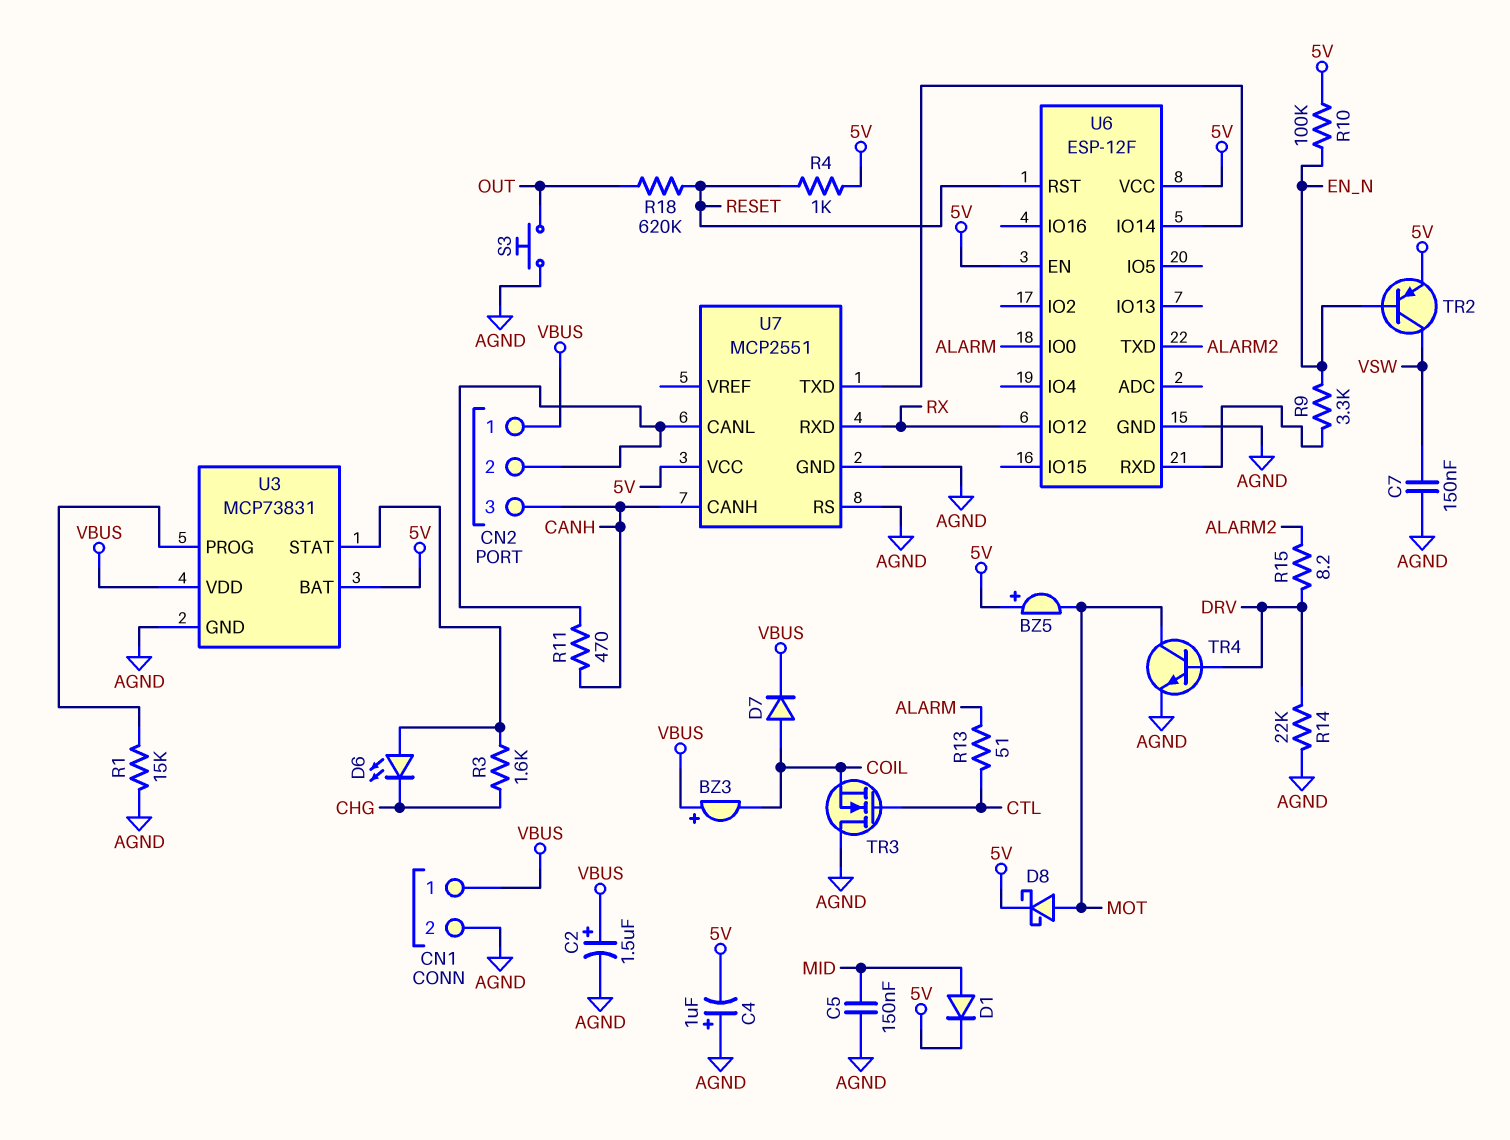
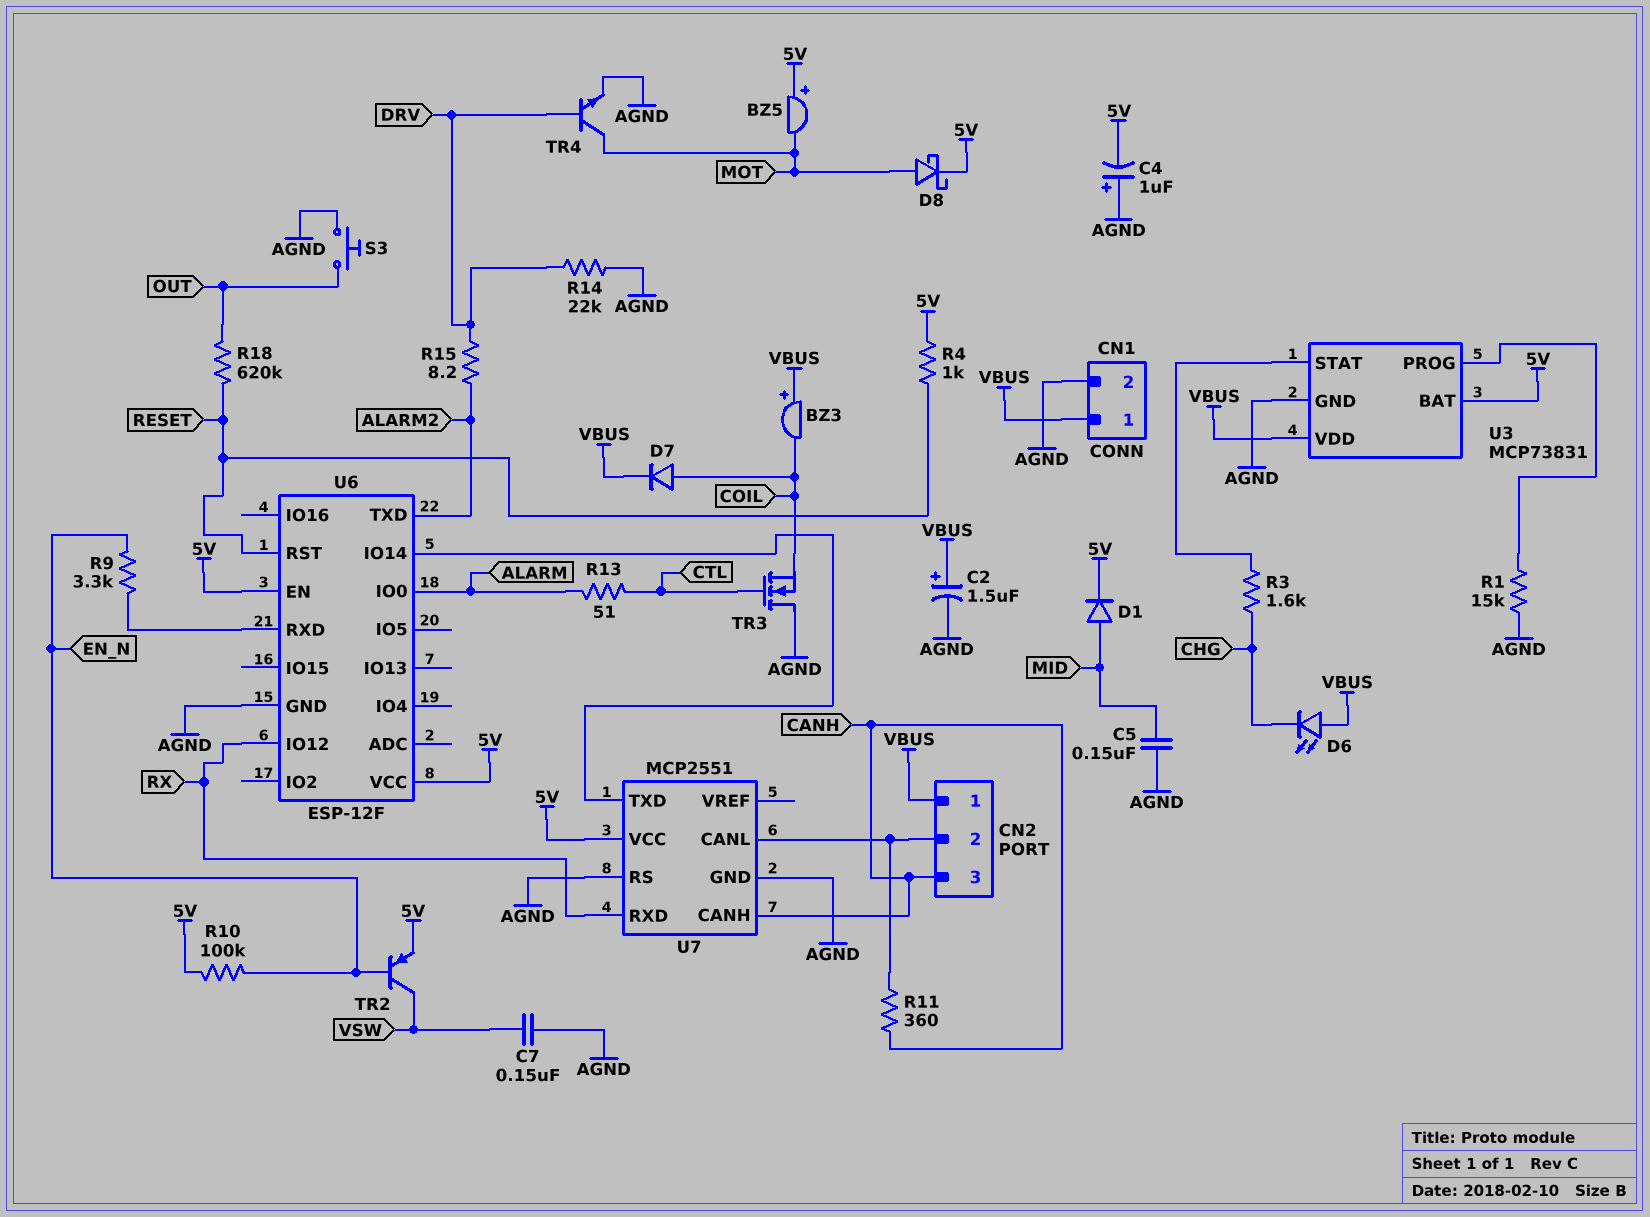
D6: LED (A U3/STAT, K CHG) -> LED (A VBUS, K CHG)
R11: 470 (CANH, CN2/2) -> 360 (CANH, CN2/2)

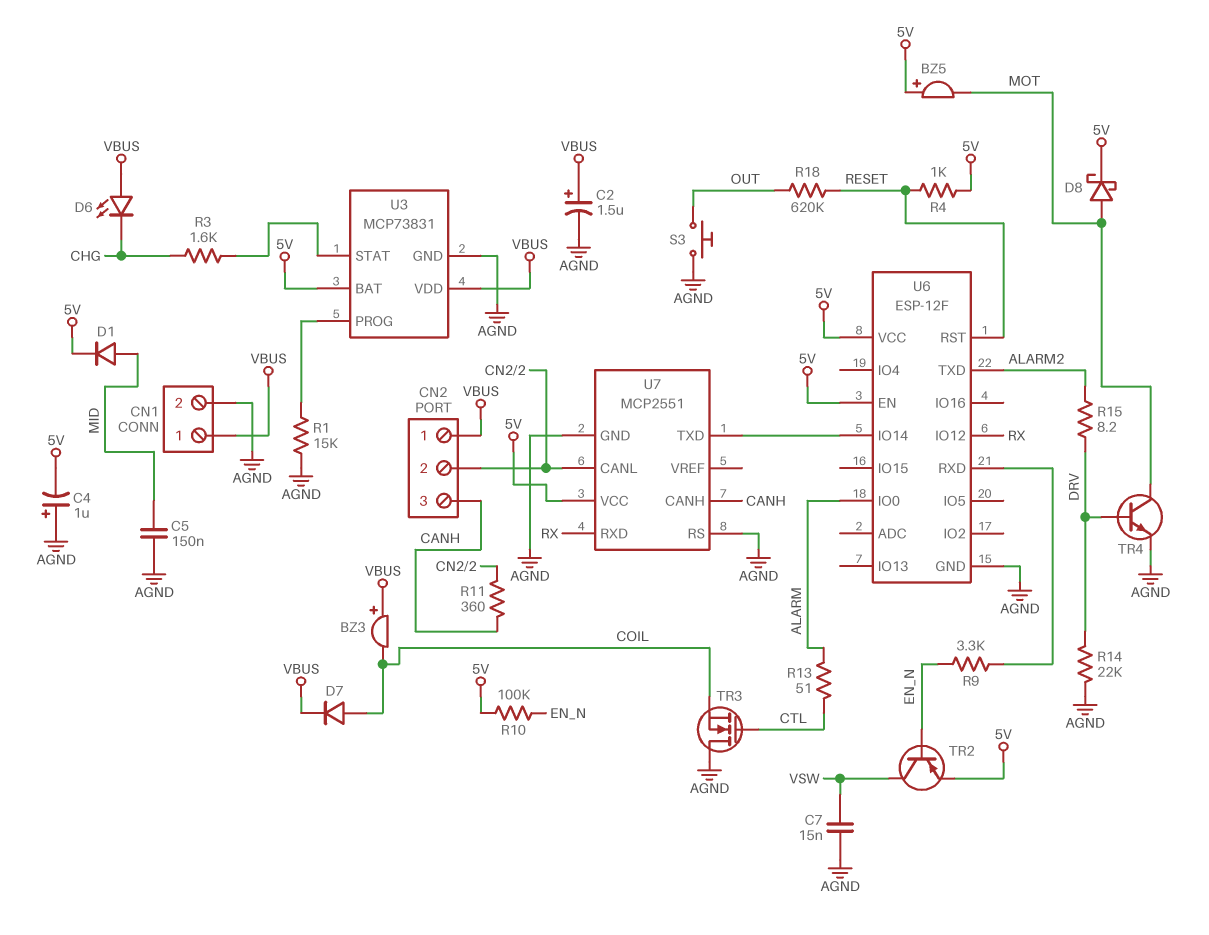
C7: 150nF (AGND, VSW) -> 15nF (AGND, VSW)

